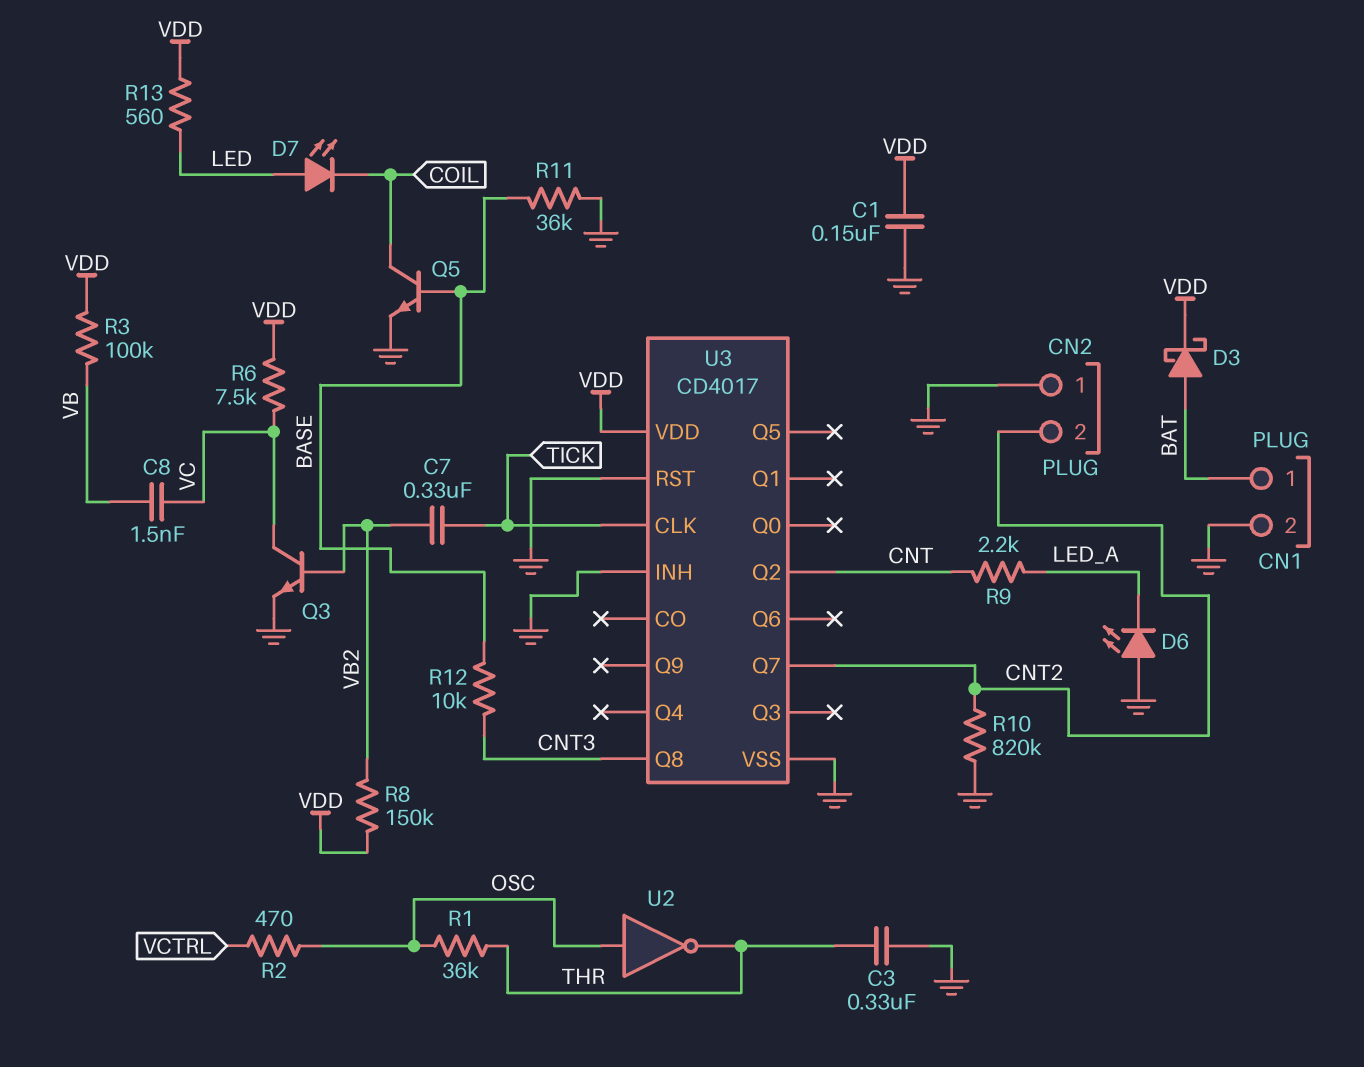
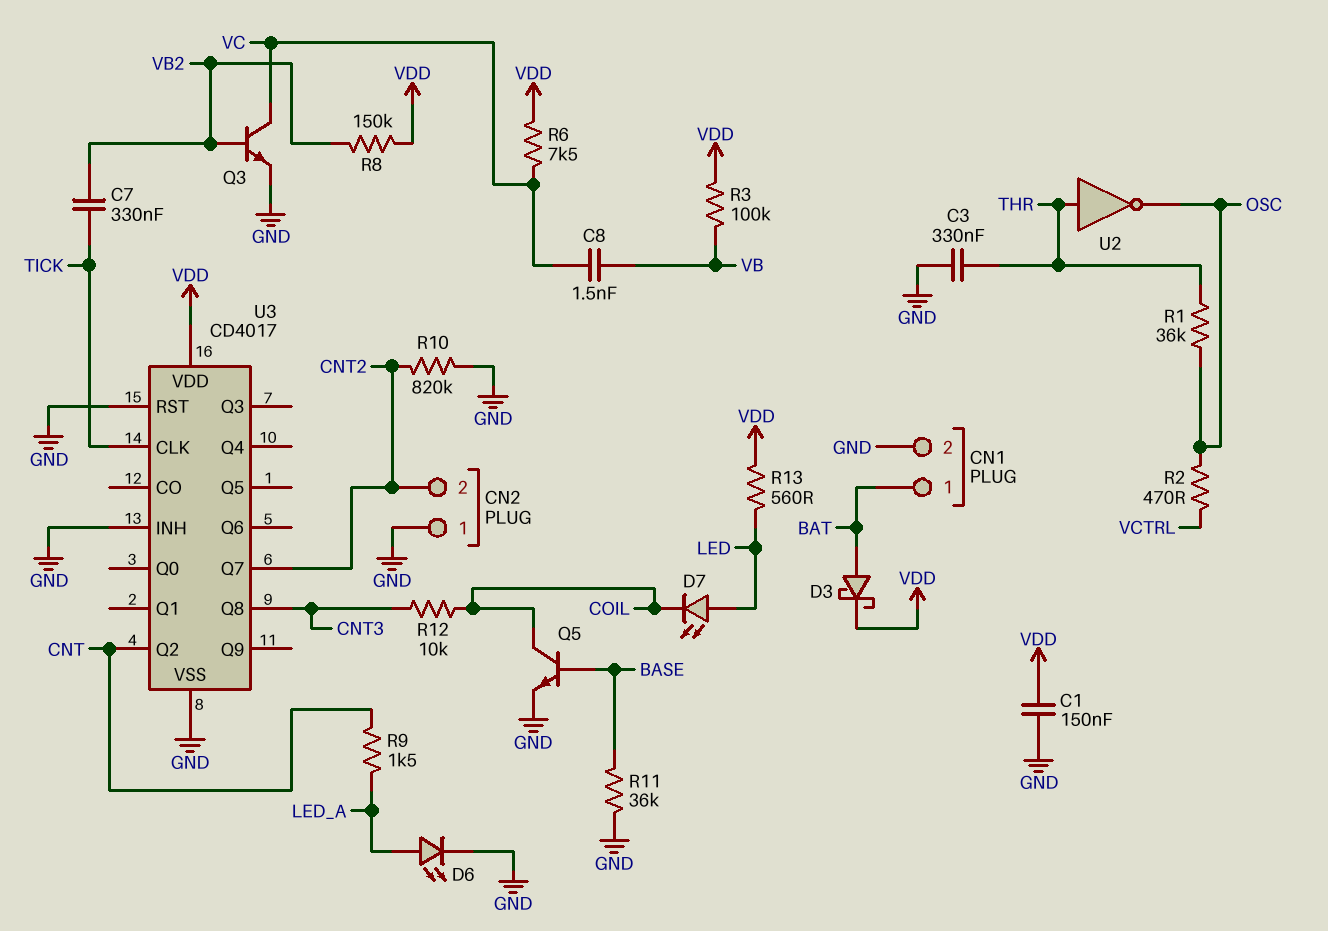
D6: LED (A GND, K LED_A) -> LED (A LED_A, K GND)
R9: 2.2k (CNT, LED_A) -> 1.5k (CNT, LED_A)
R12: 10k (BASE, CNT3) -> 10k (CNT3, COIL)
U2: NOT (in OSC, out THR) -> NOT (in THR, out OSC)

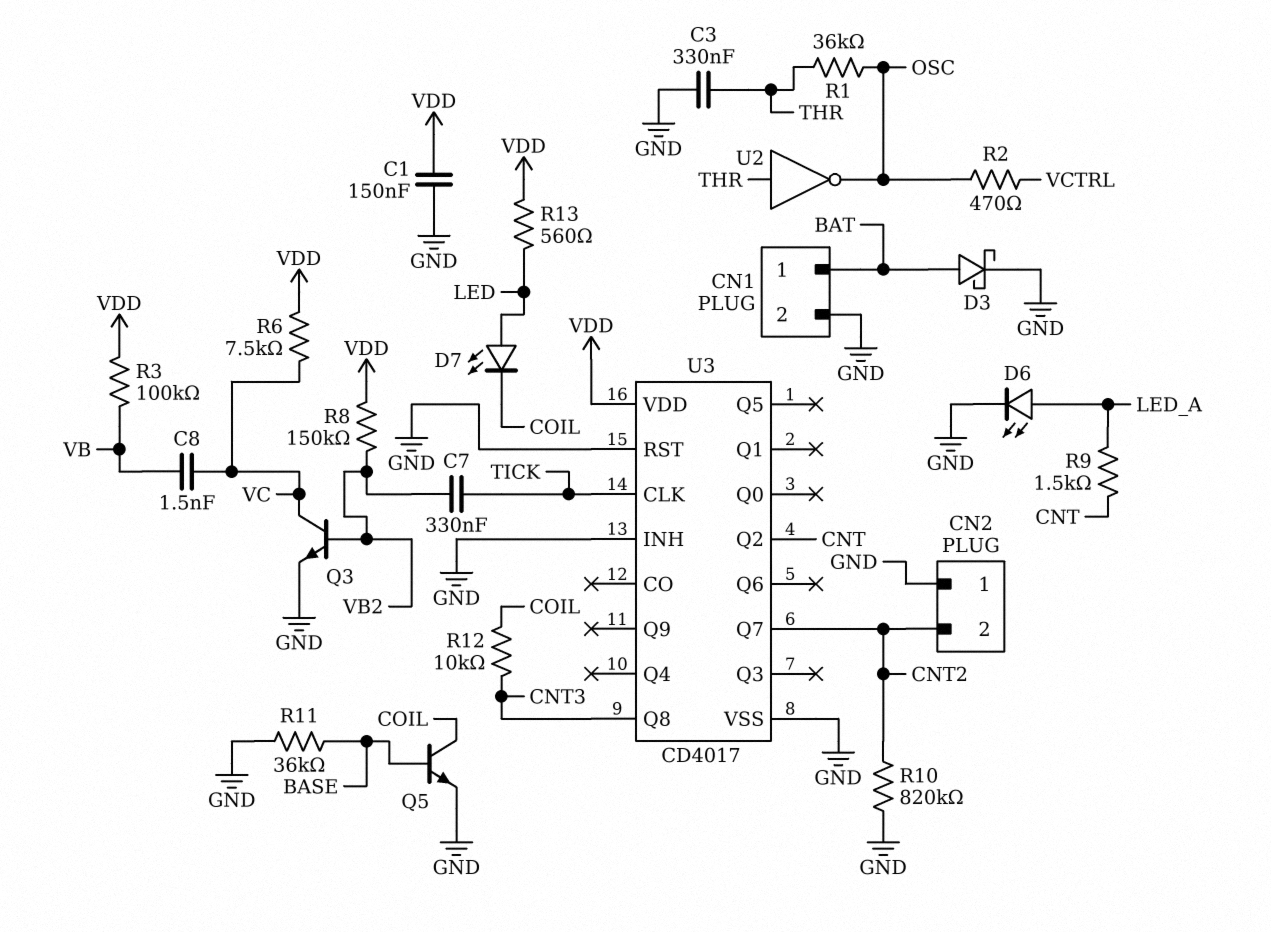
D3: schottky (A BAT, K VDD) -> schottky (A BAT, K GND)

